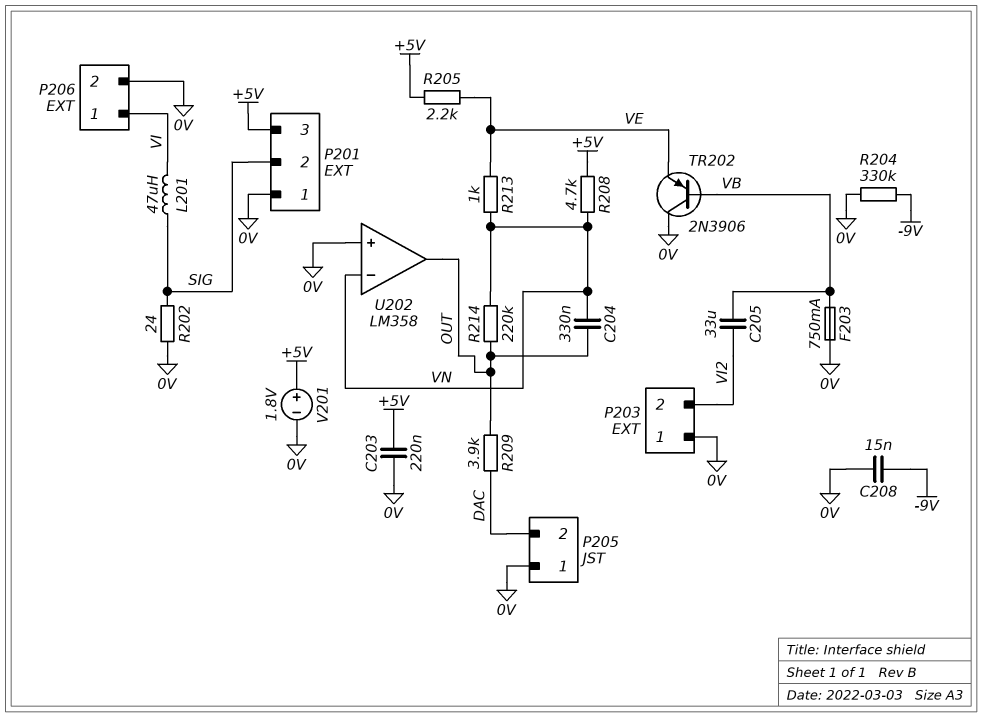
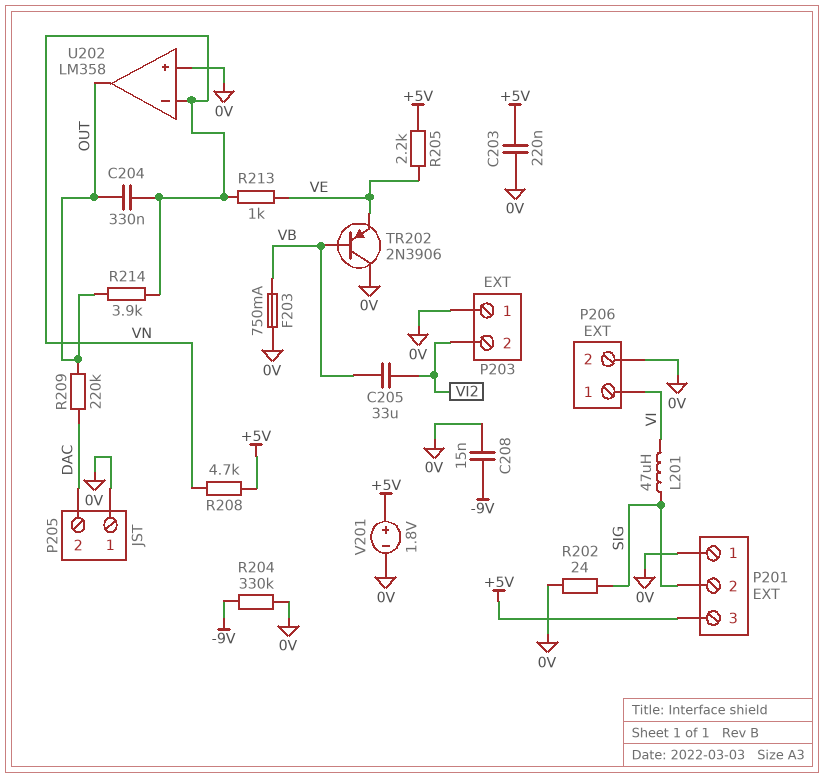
R209: 3.9k (DAC, OUT) -> 220k (DAC, OUT)
R214: 220k (OUT, VN) -> 3.9k (OUT, VN)

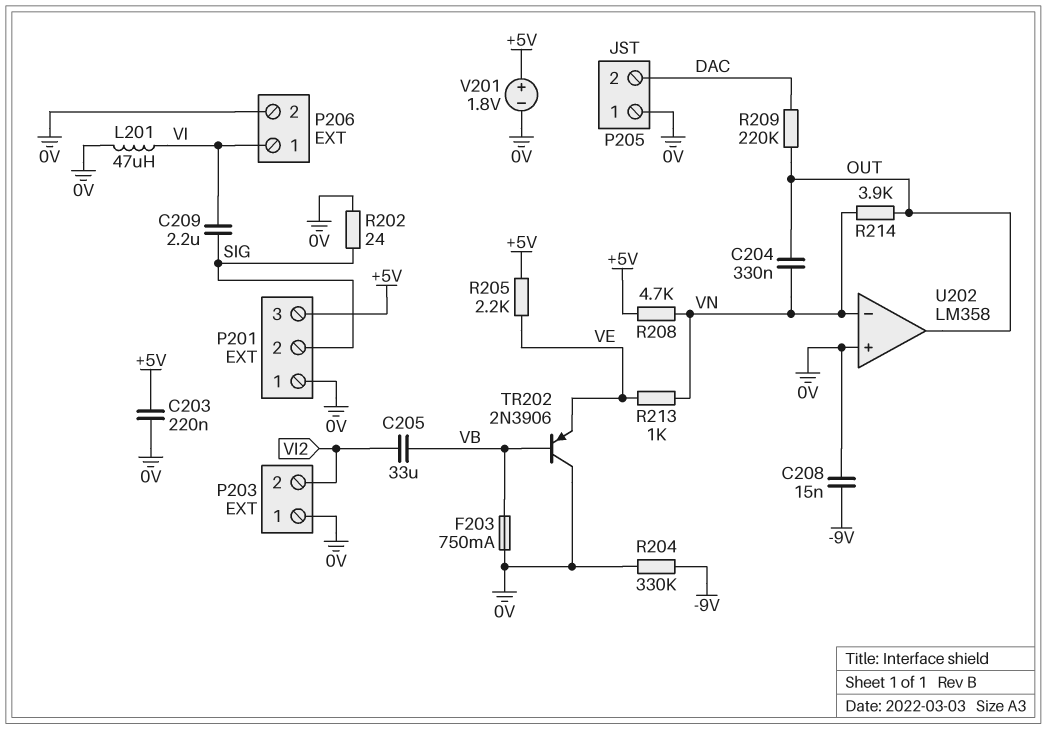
C209: none -> 2.2uF (SIG, VI)
L201: 47uH (SIG, VI) -> 47uH (0V, VI)

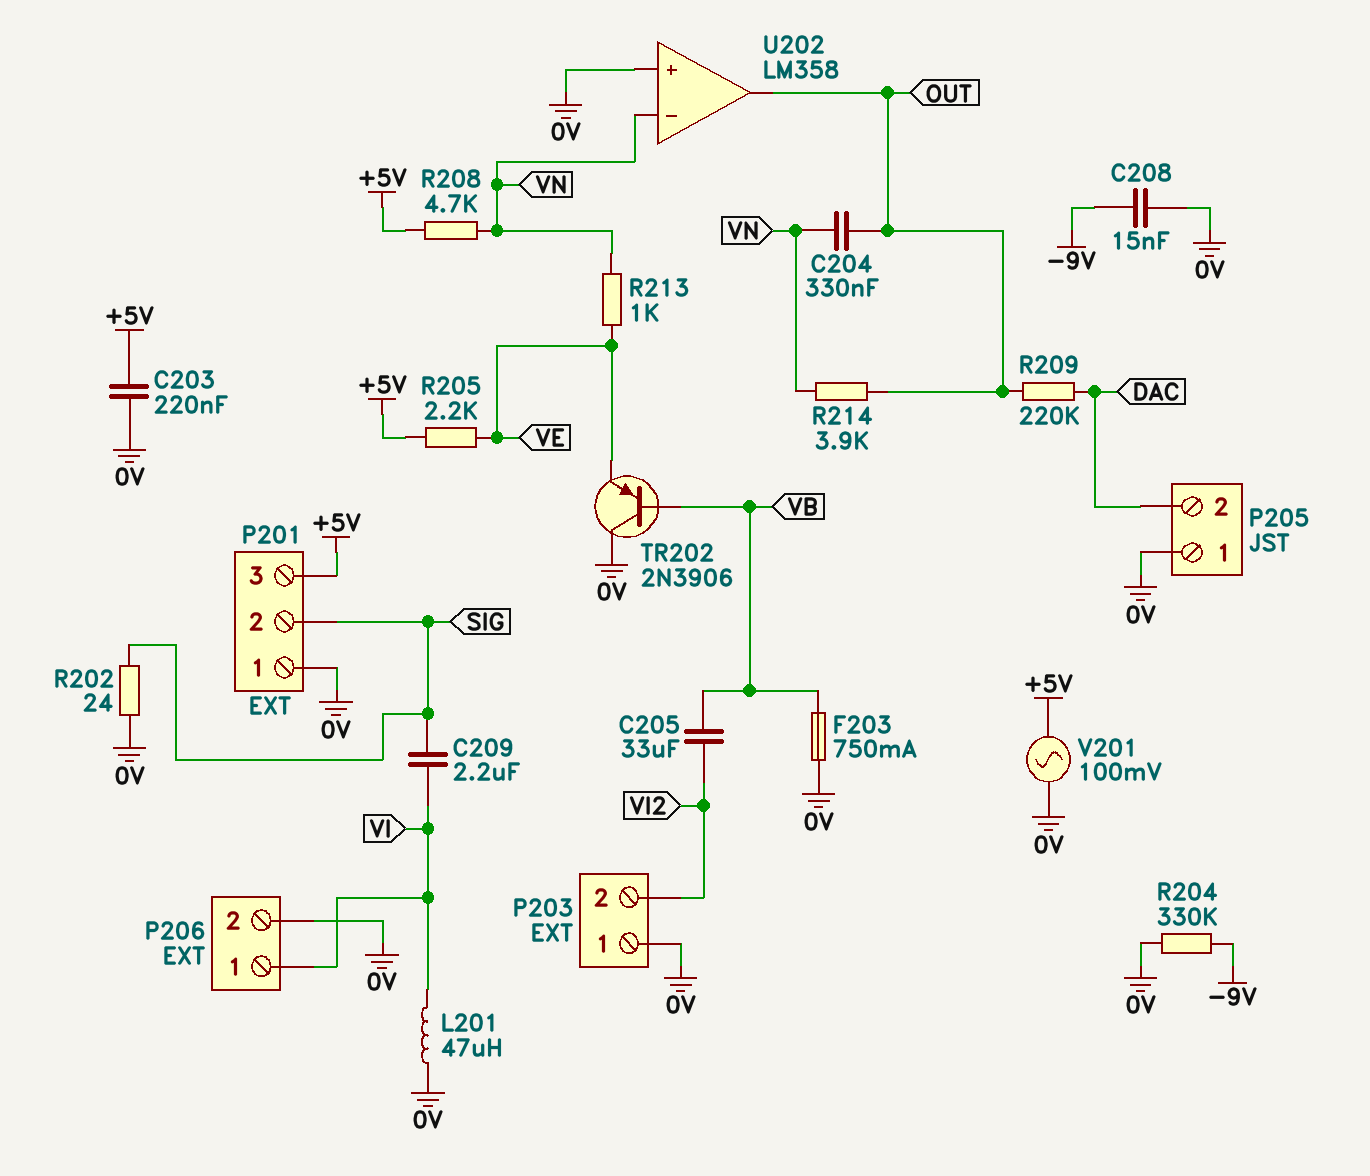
V201: 1.8V (plus +5V, minus 0V) -> AC 100mV (+5V, 0V)

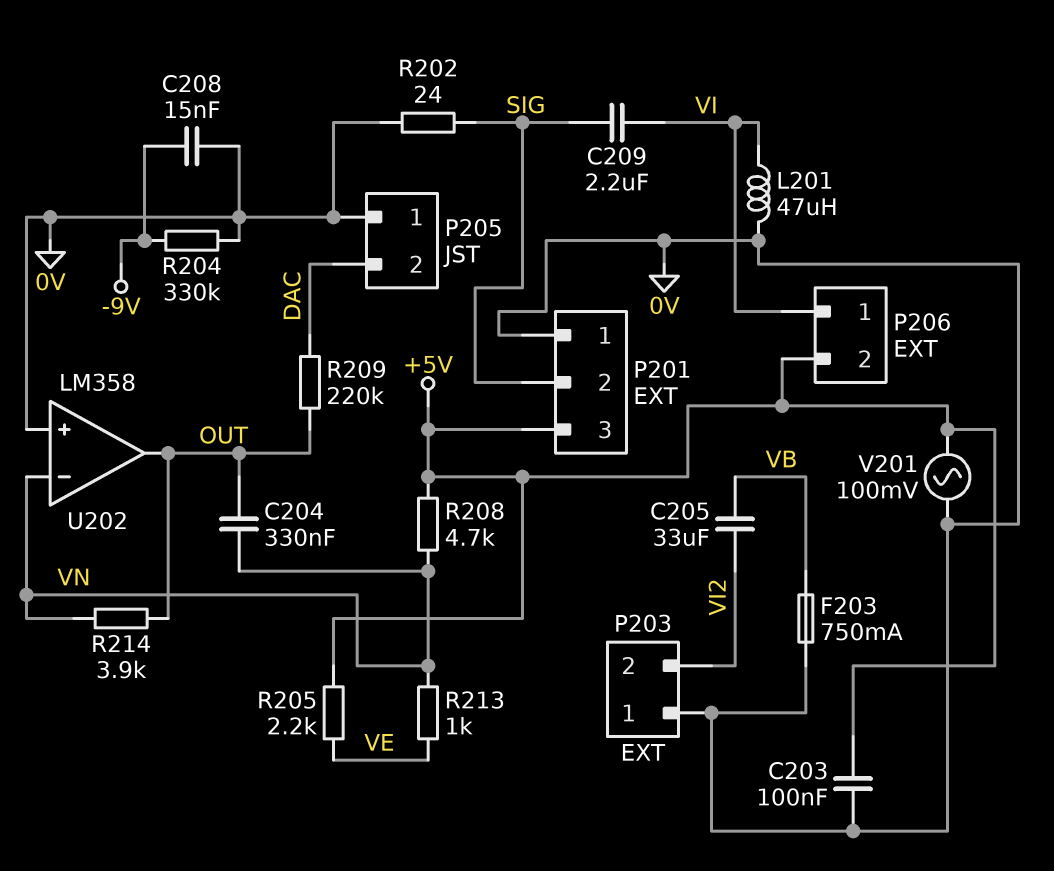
C203: 220nF (+5V, 0V) -> 100nF (+5V, 0V)
P206 pin 2: 0V -> +5V
TR202: PNP 2N3906 (B VB, C 0V, E VE) -> none

